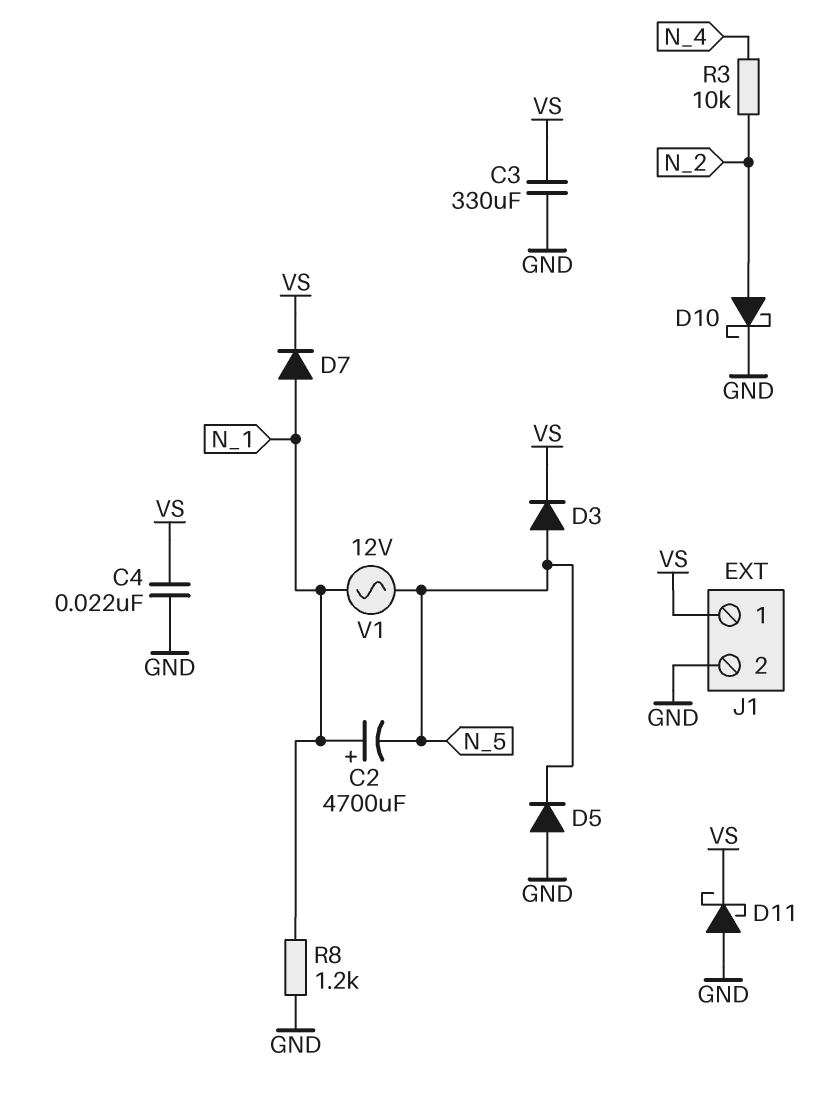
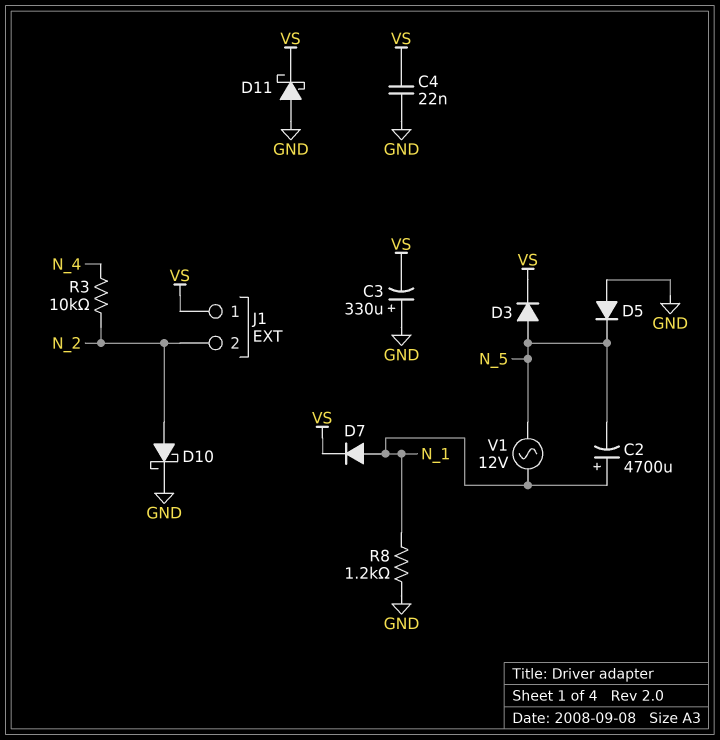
C3: 330uF (GND, VS) -> 330uF (plus GND, minus VS)
J1 pin 2: GND -> N_2

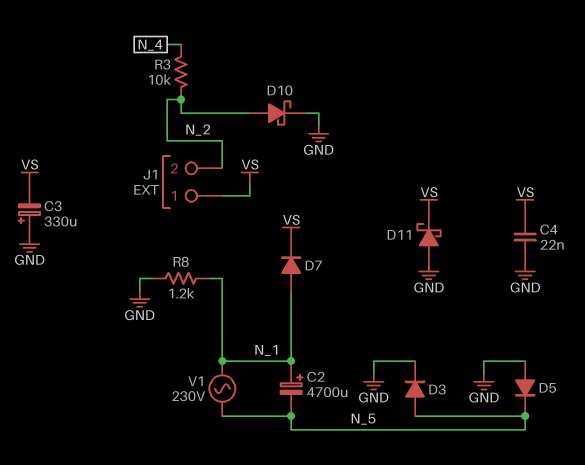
D3: diode (A N_5, K VS) -> diode (A N_5, K GND)
V1: AC 12V (N_1, N_5) -> AC 230V (N_1, N_5)

